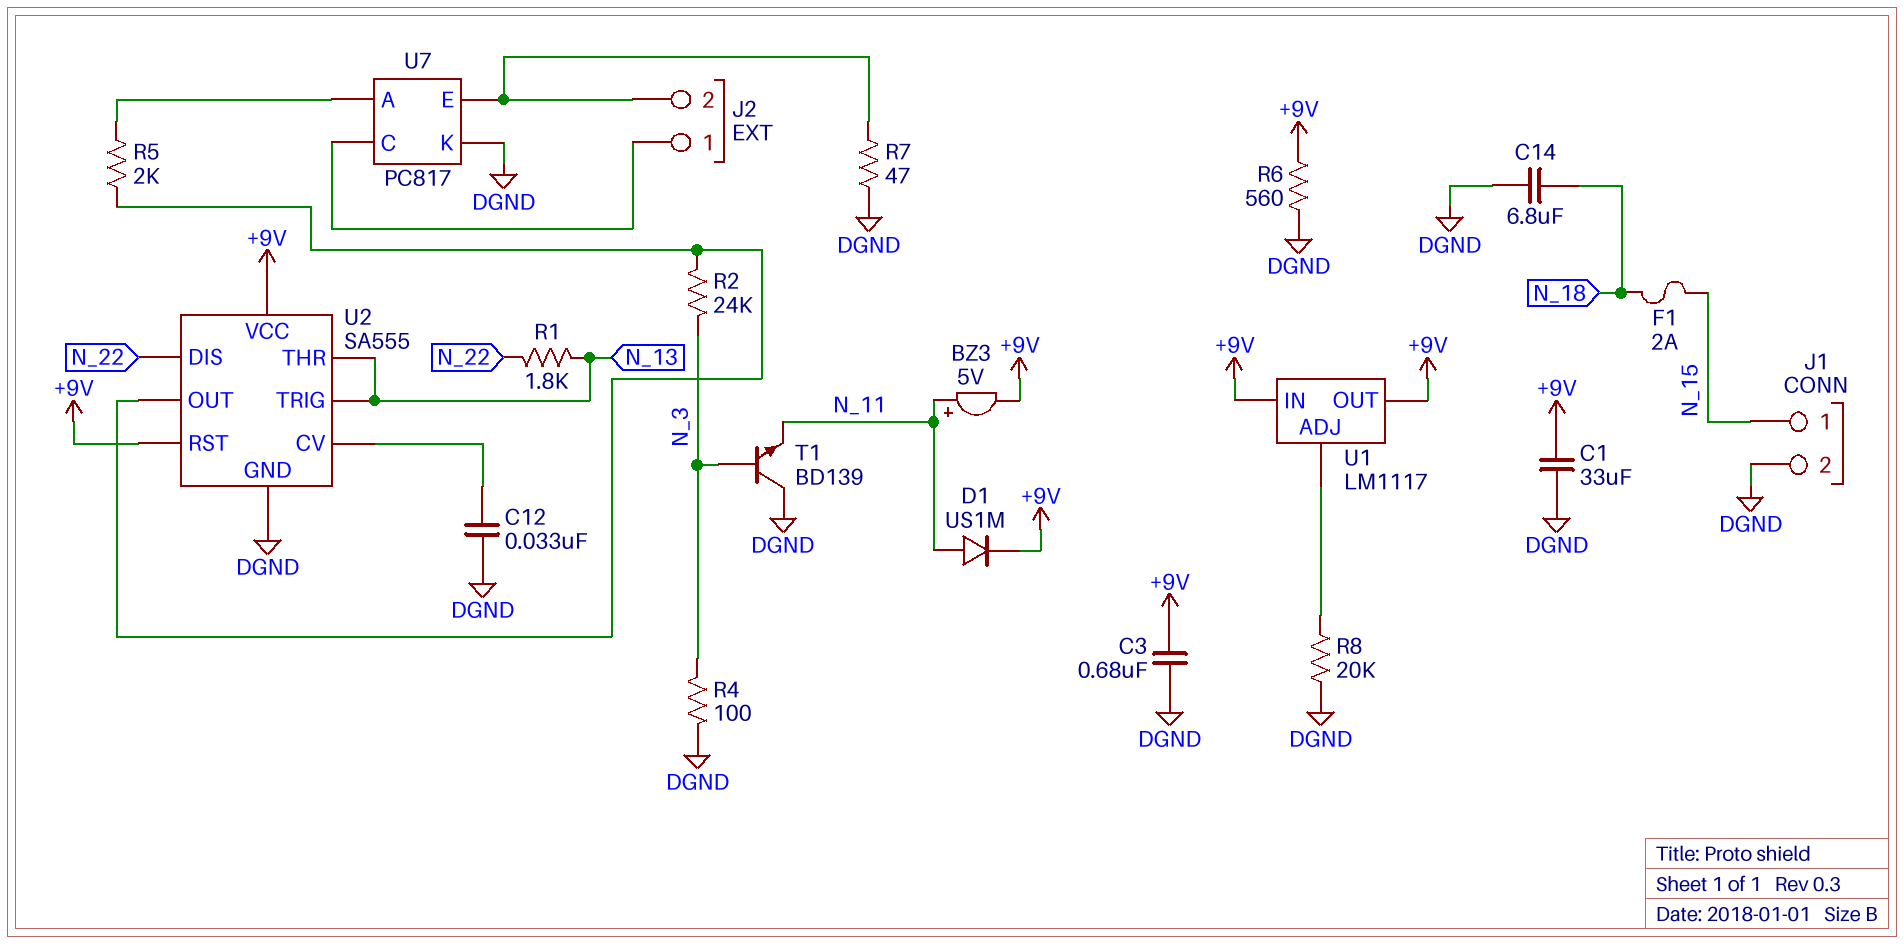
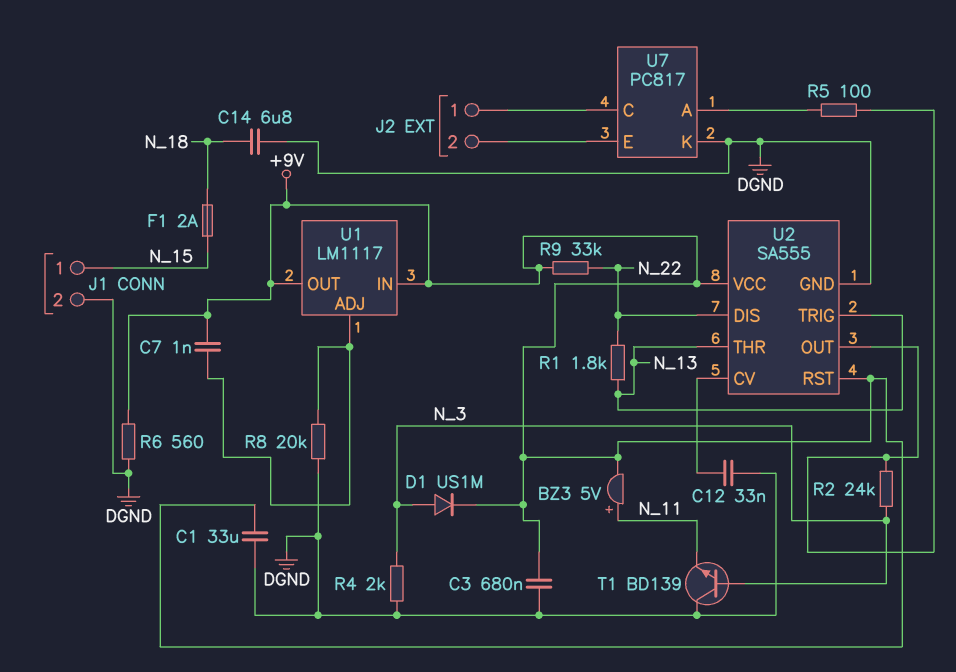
C7: none -> 1nF (+9V, U1/ADJ)
D1: diode US1M (A N_11, K +9V) -> diode US1M (A N_3, K +9V)
R4: 100 (DGND, N_3) -> 2k (DGND, N_3)
R5: 2k (U2/OUT, U7/A) -> 100 (U2/OUT, U7/A)
R7: 47 (DGND, J2/2) -> none
R9: none -> 33k (+9V, N_22)

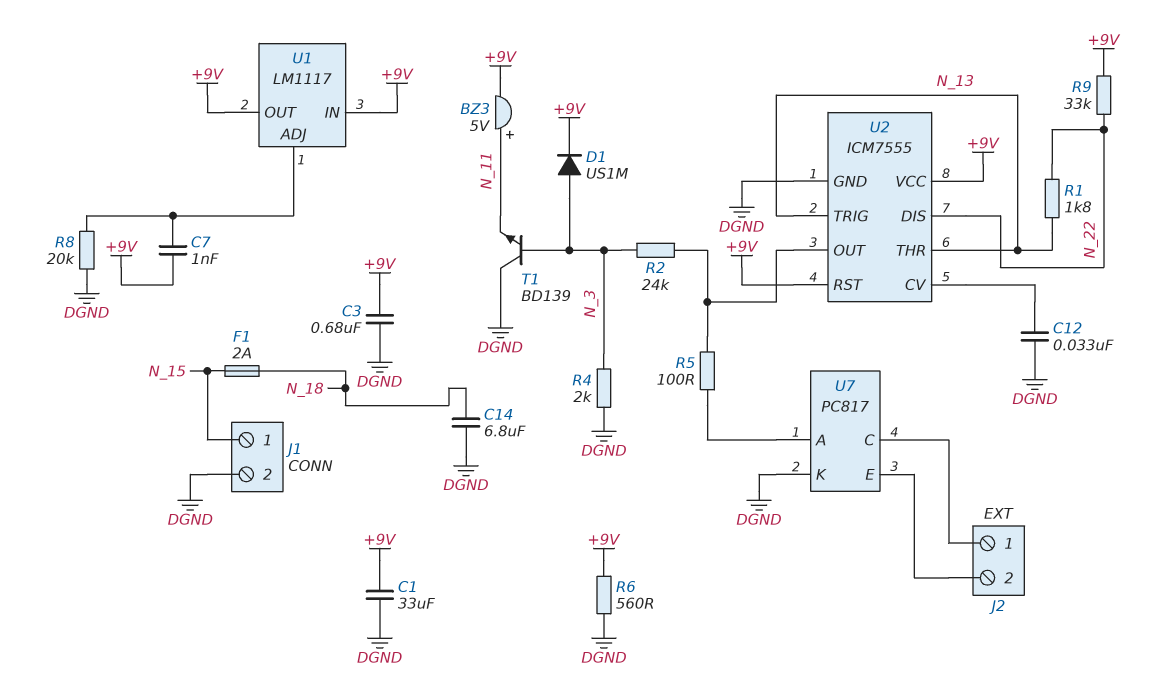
U2: SA555 -> ICM7555

